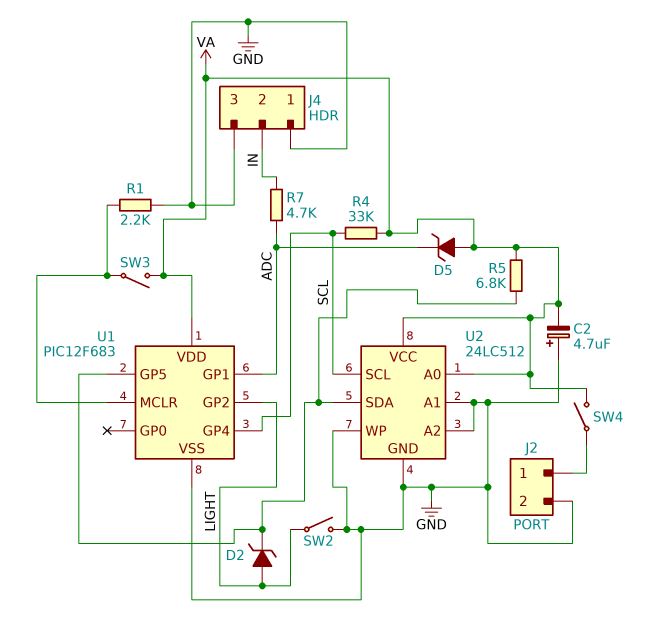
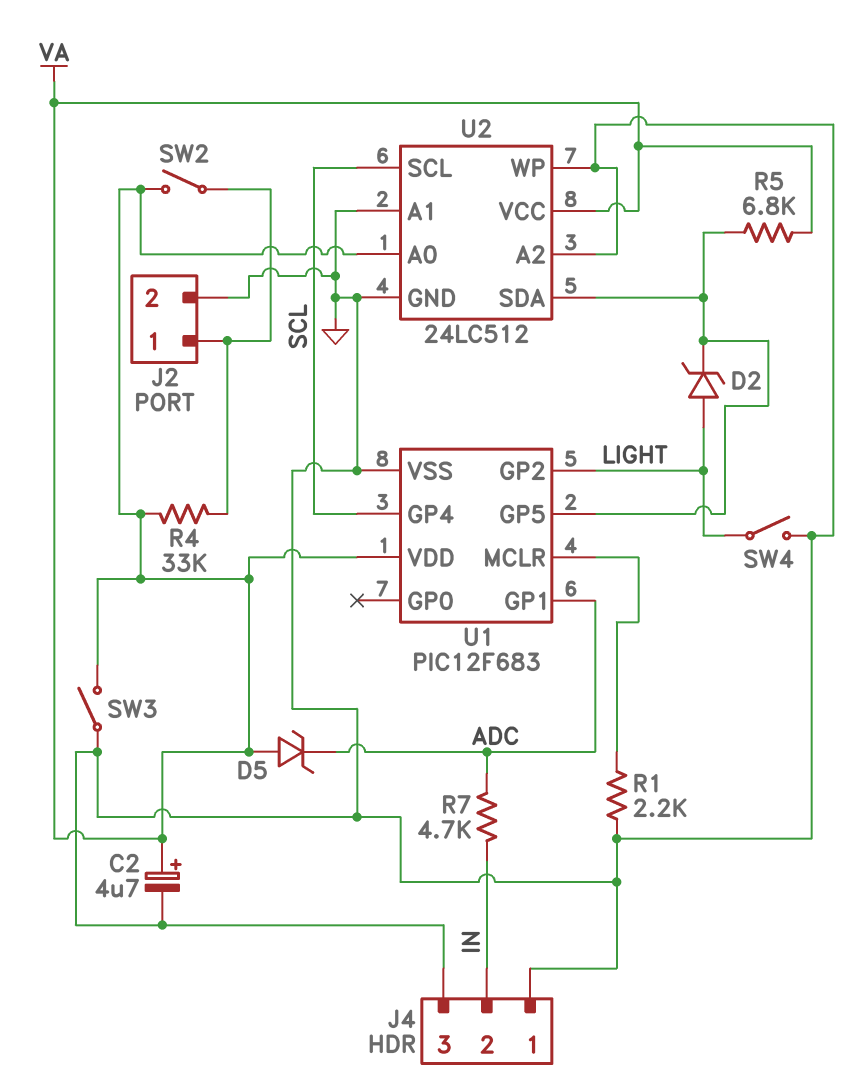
C2: 4.7uF (plus GND, minus VA) -> 4.7uF (plus VA, minus GND)
R4: 33k (SCL, VA) -> 33k (J2/1, VA)
SW2: switch (GND, LIGHT) -> switch (J2/1, VA)
SW3: switch (U1/MCLR, VA) -> switch (GND, VA)
SW4: switch (J2/1, VA) -> switch (GND, LIGHT)

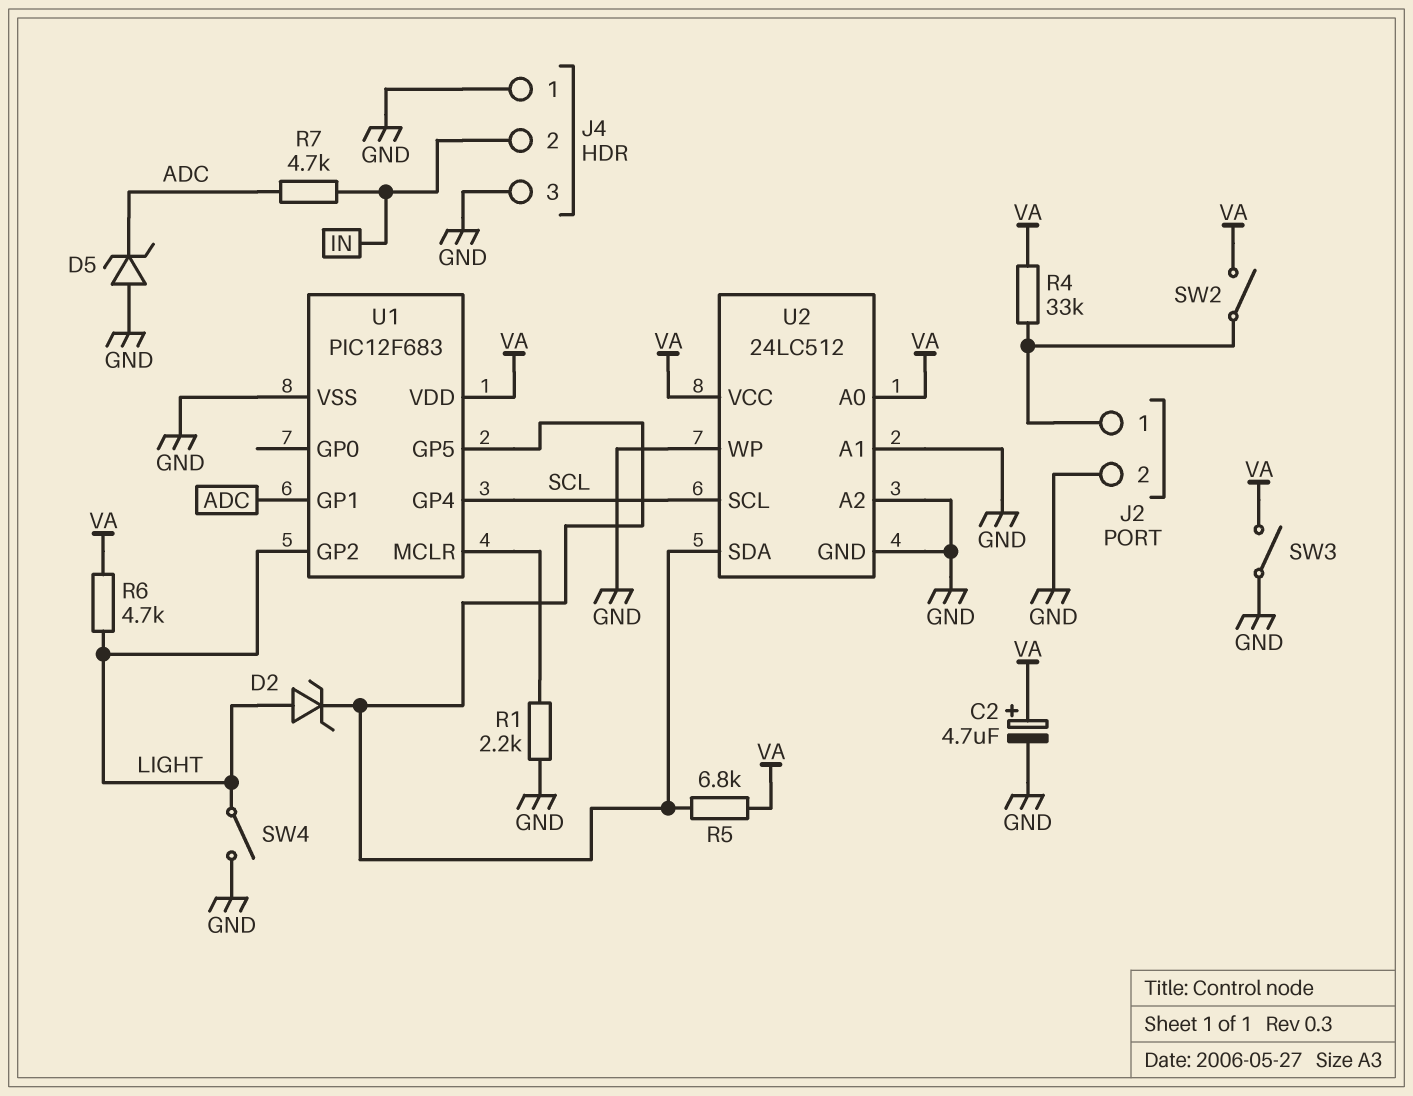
D5: zener (A VA, K ADC) -> zener (A GND, K ADC)
R6: none -> 4.7k (LIGHT, VA)

